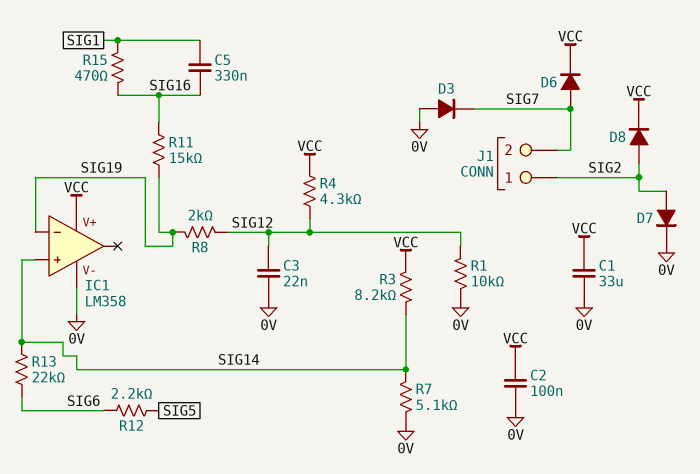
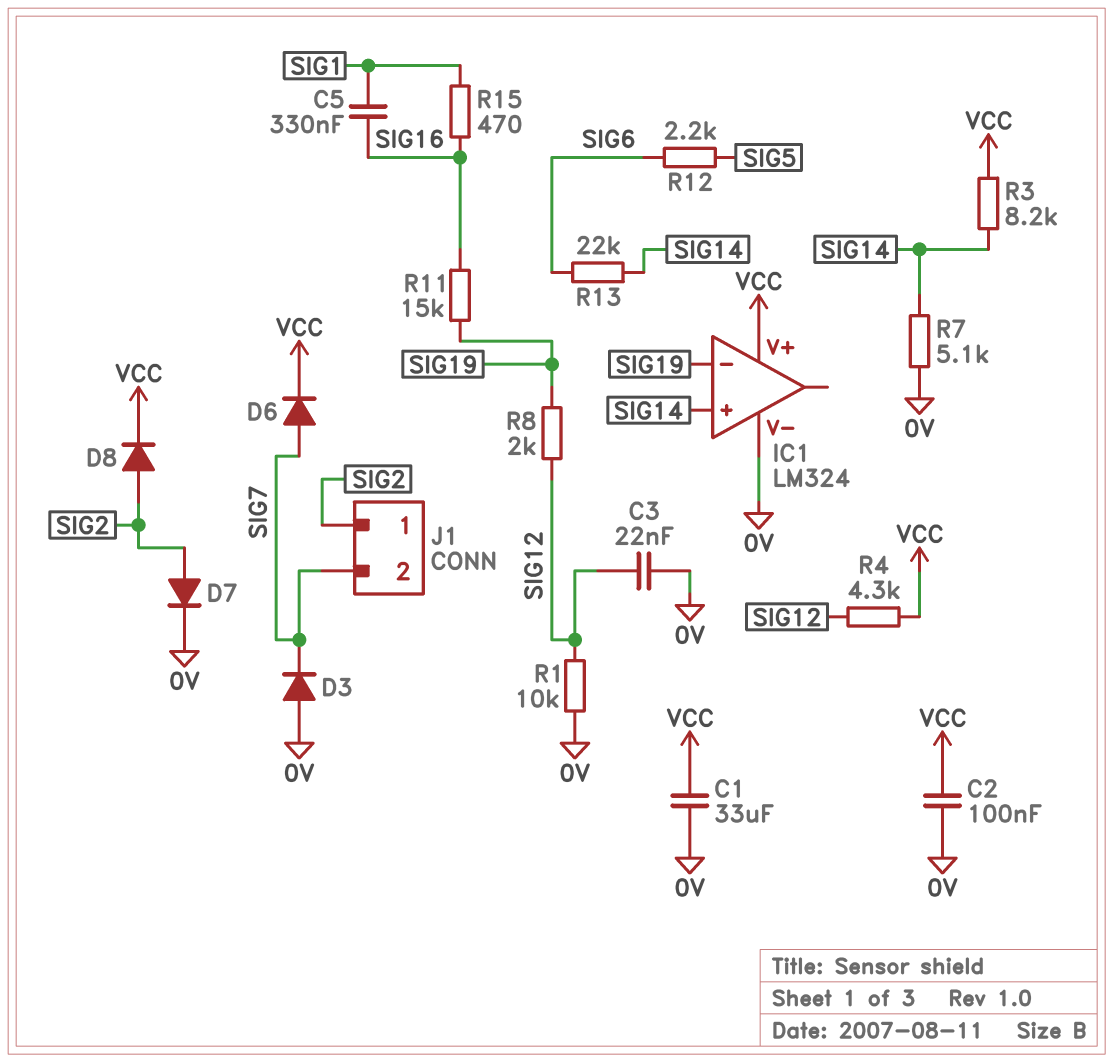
IC1: LM358 -> LM324

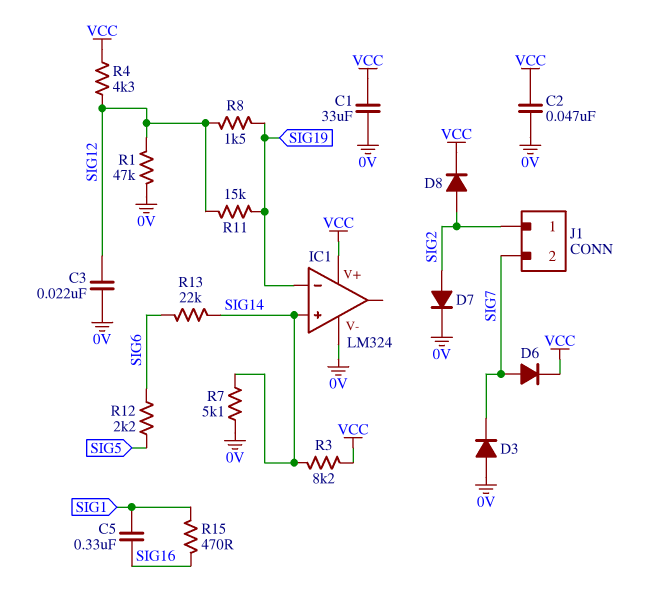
C2: 100nF (0V, VCC) -> 47nF (0V, VCC)
R1: 10k (0V, SIG12) -> 47k (0V, SIG12)
R8: 2k (SIG12, SIG19) -> 1.5k (SIG12, SIG19)
R11: 15k (SIG16, SIG19) -> 15k (SIG12, SIG19)

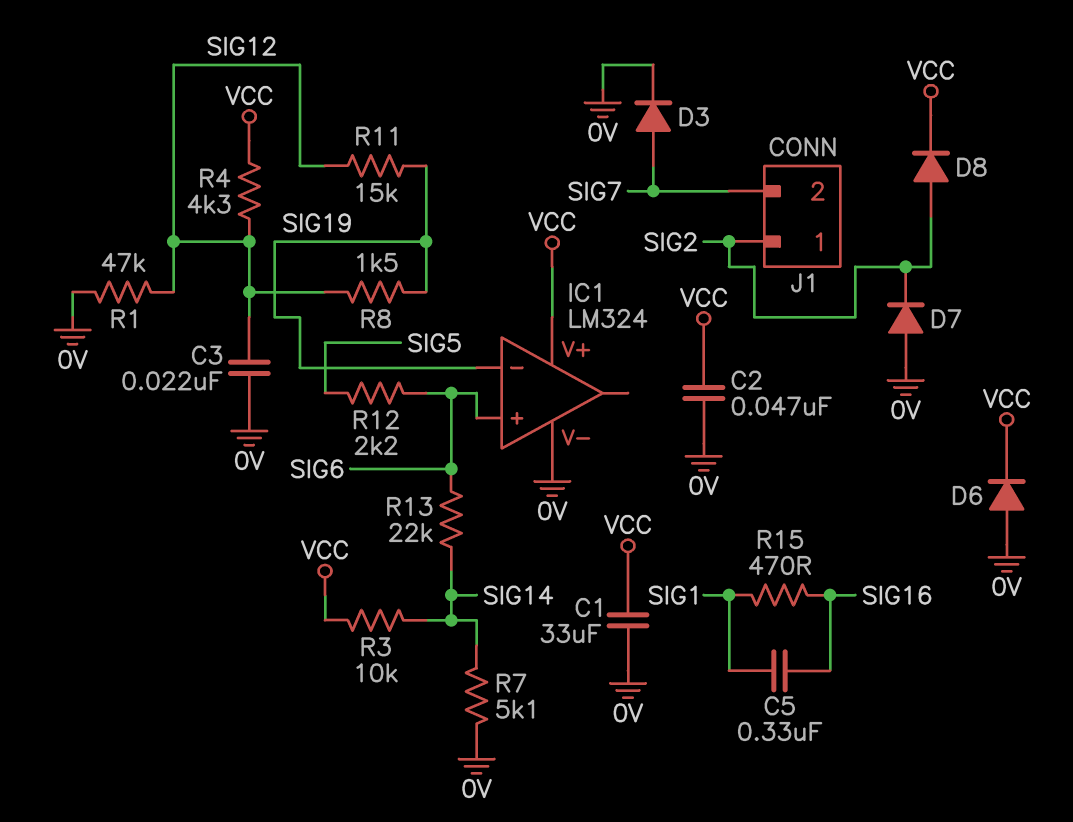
D3: diode (A 0V, K SIG7) -> diode (A SIG7, K 0V)
D6: diode (A SIG7, K VCC) -> diode (A 0V, K VCC)
D7: diode (A SIG2, K 0V) -> diode (A 0V, K SIG2)
IC1 pin in+: SIG14 -> SIG6
R3: 8.2k (SIG14, VCC) -> 10k (SIG14, VCC)

